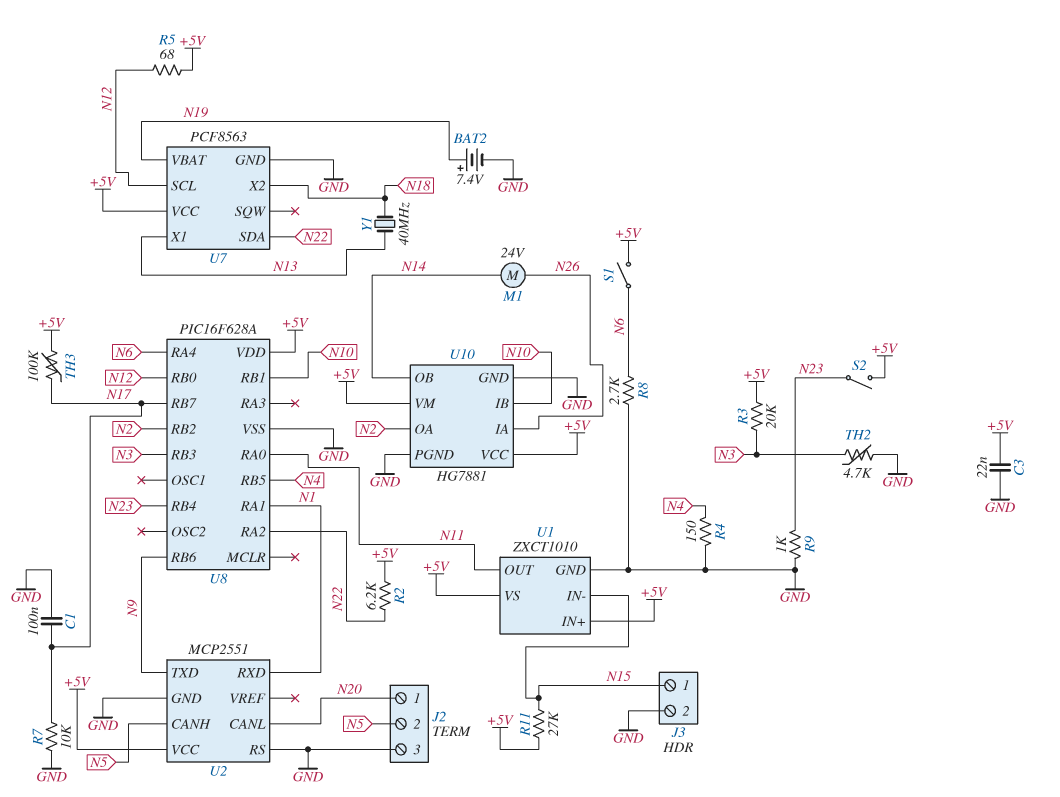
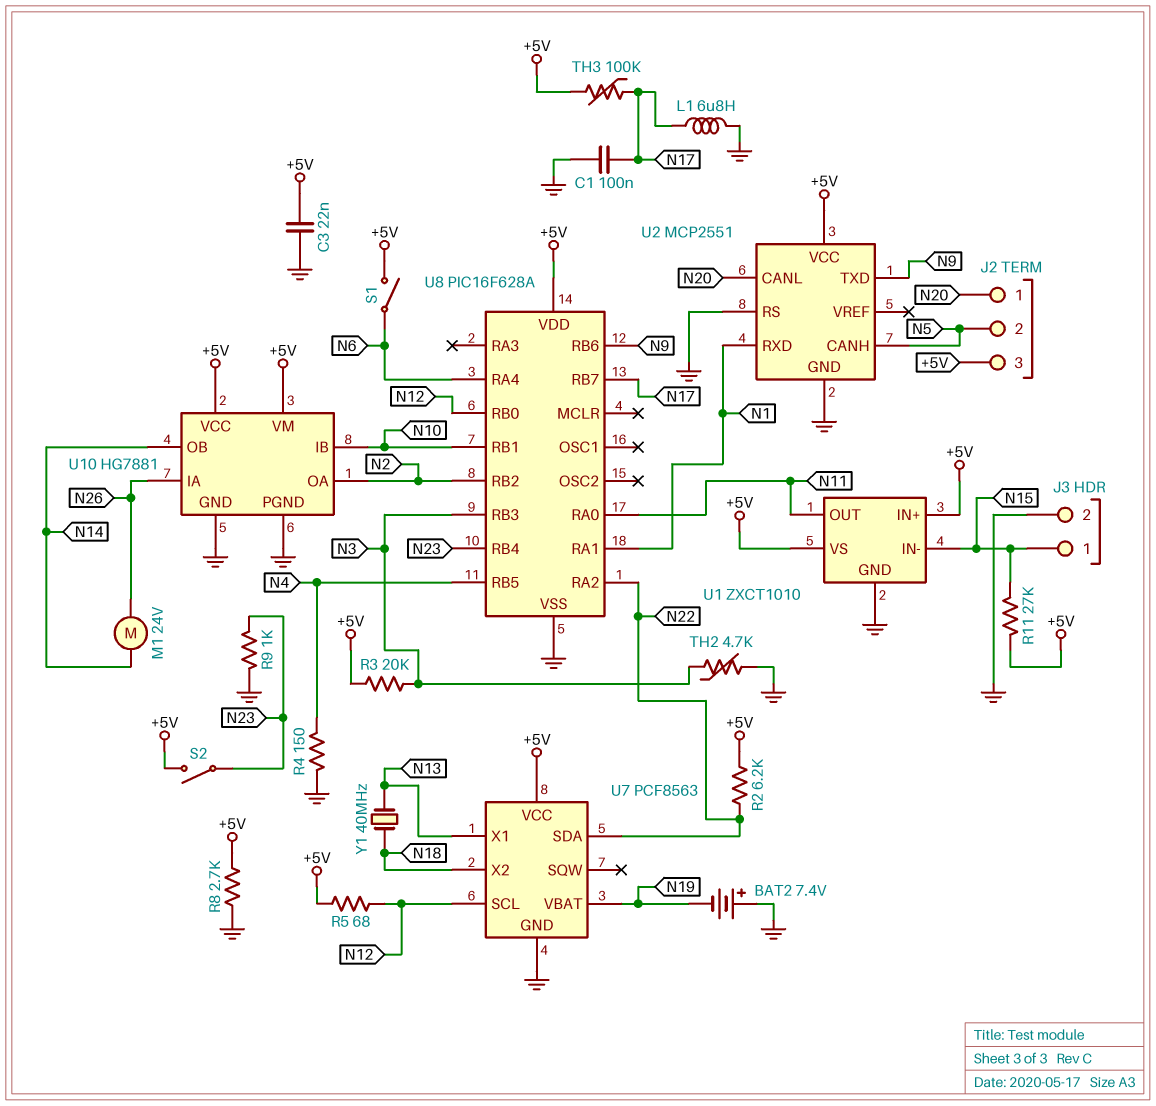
BAT2: 7.4V (plus N19, minus GND) -> 7.4V (plus GND, minus N19)
J2 pin 3: GND -> +5V
L1: none -> 6.8uH (GND, N17)
R7: 10k (GND, N17) -> none
R8: 2.7k (GND, N6) -> 2.7k (+5V, GND)

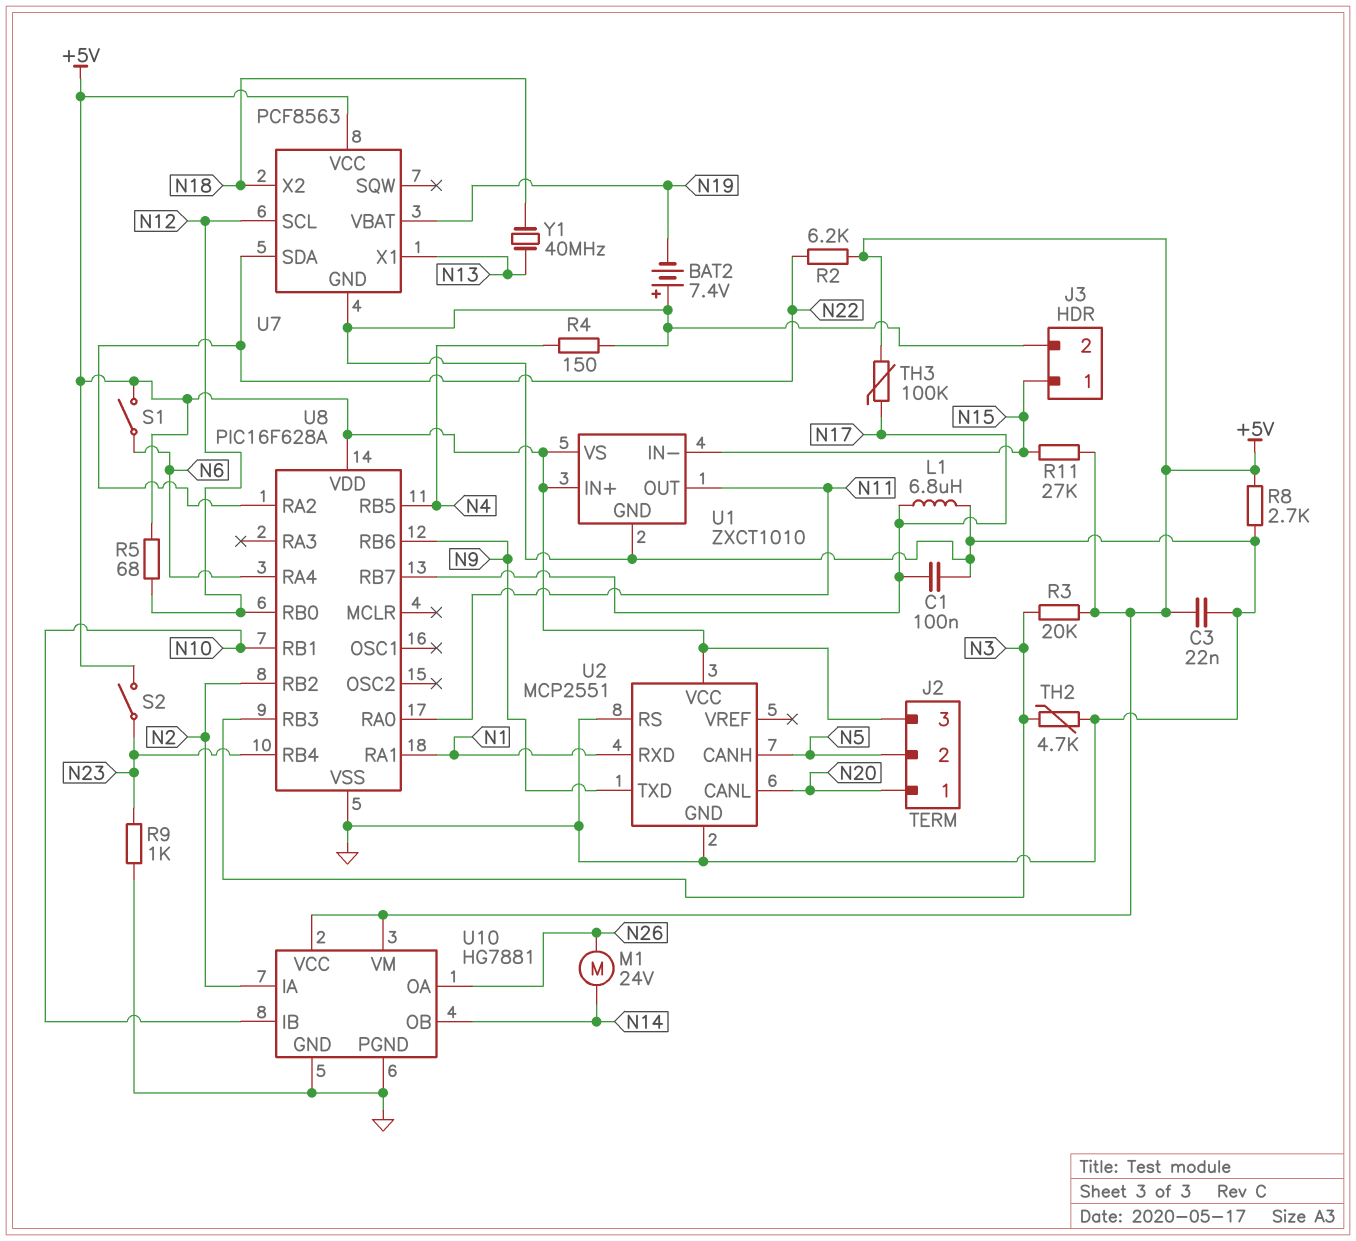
U10 pin IA: N26 -> N2
U10 pin OA: N2 -> N26

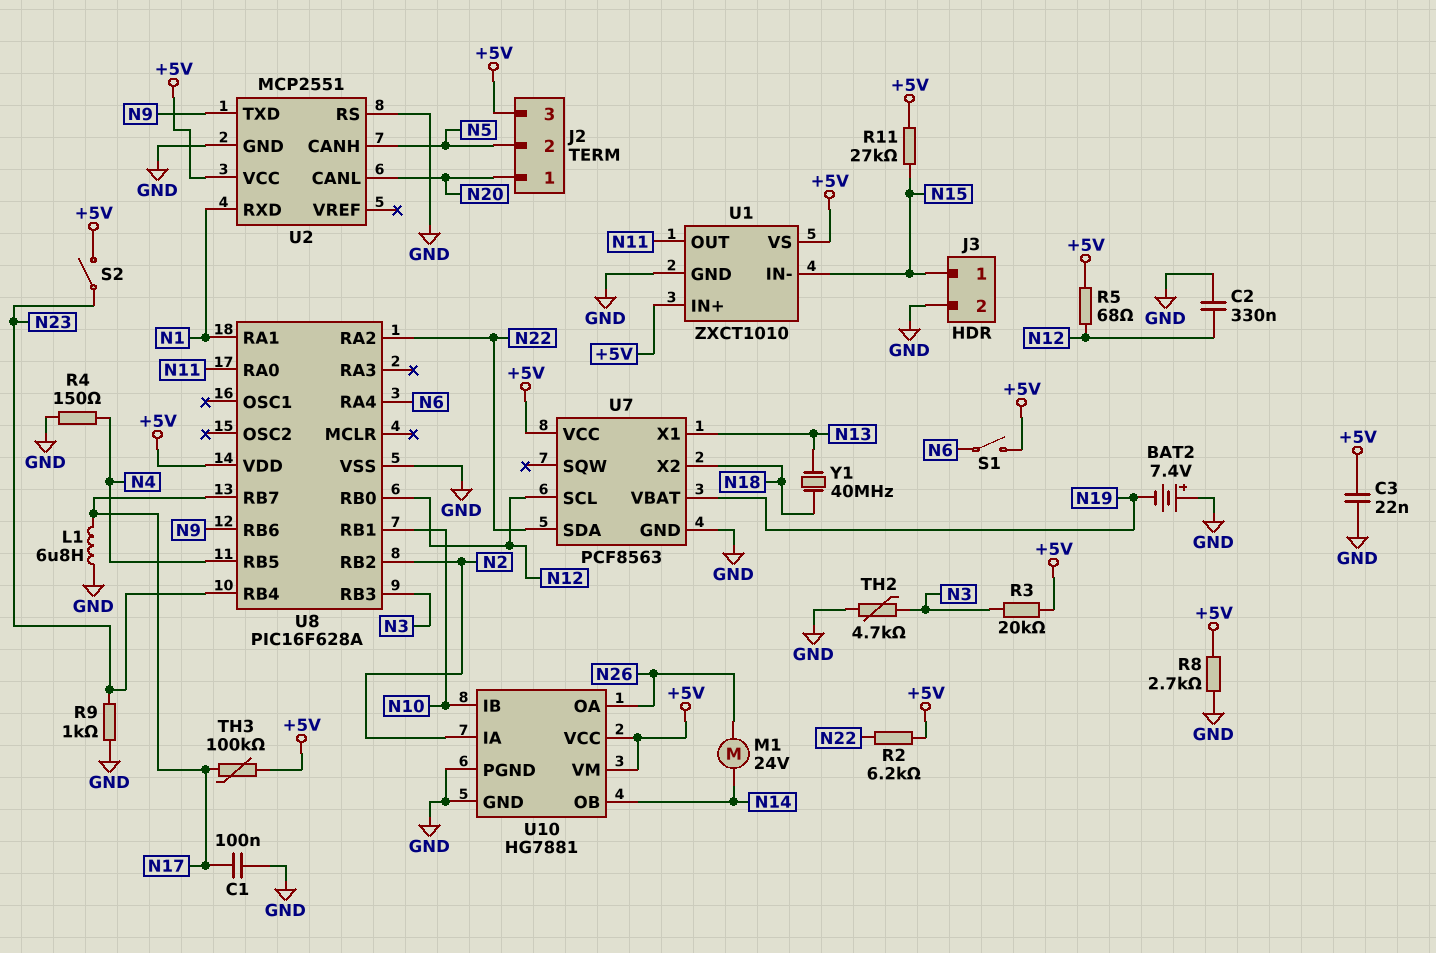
C2: none -> 330nF (GND, N12)

